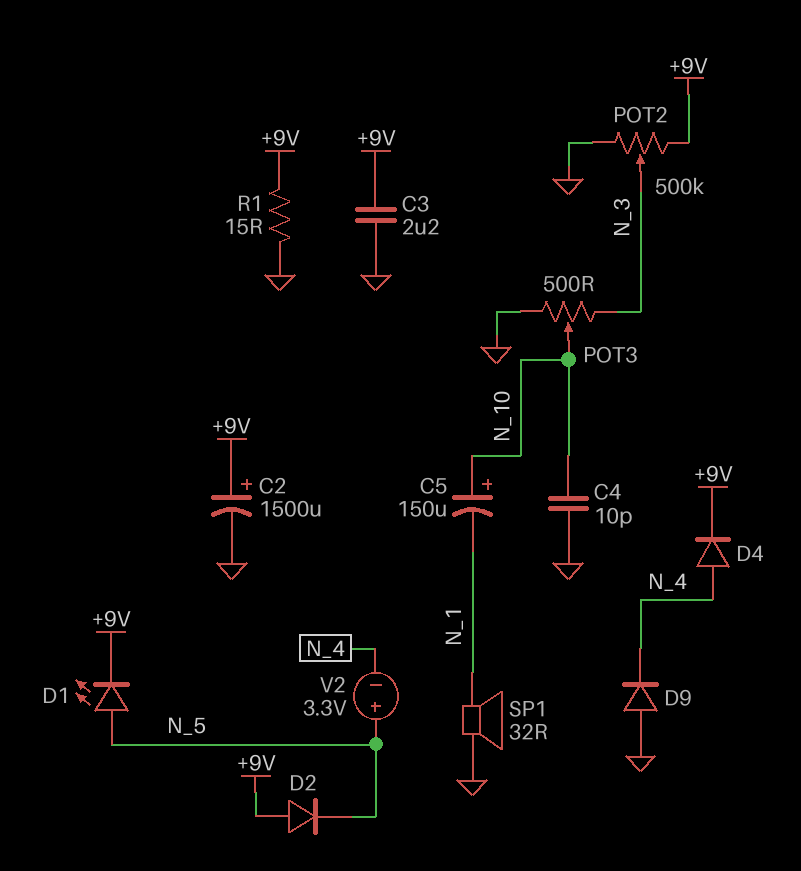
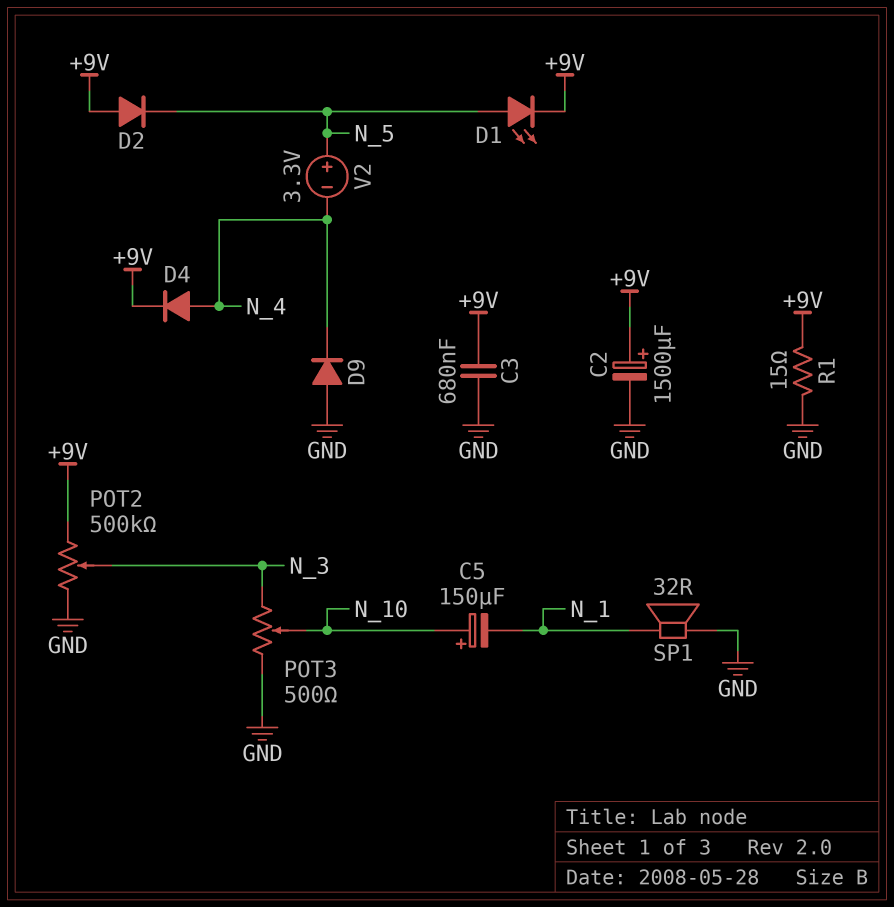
C3: 2.2uF (+9V, GND) -> 680nF (+9V, GND)
C4: 10pF (GND, N_10) -> none

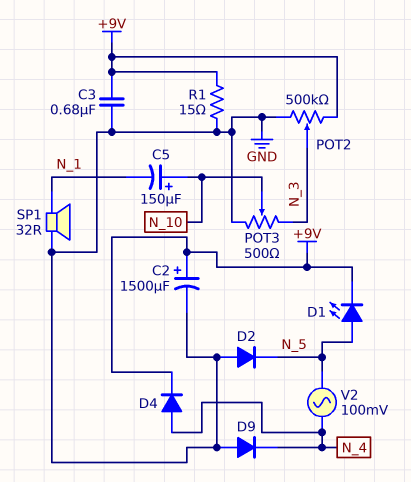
D2: diode (A +9V, K N_5) -> diode (A GND, K N_5)
V2: 3.3V (plus N_5, minus N_4) -> AC 100mV (N_4, N_5)

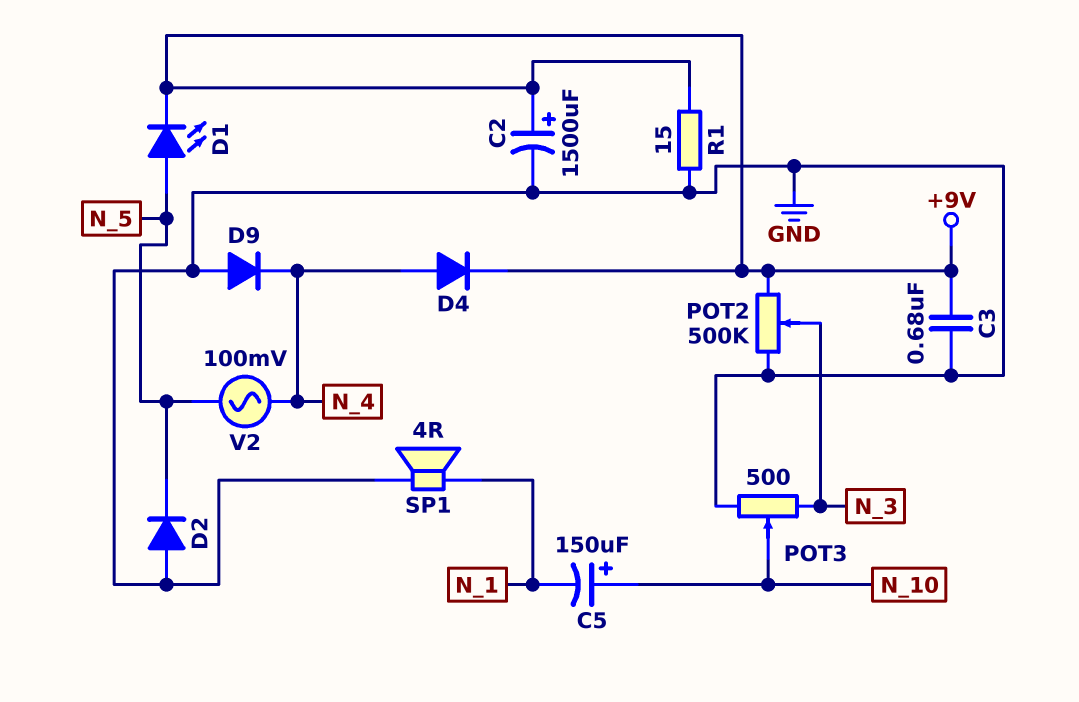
SP1: speaker 32R (GND, N_1) -> speaker 4R (GND, N_1)

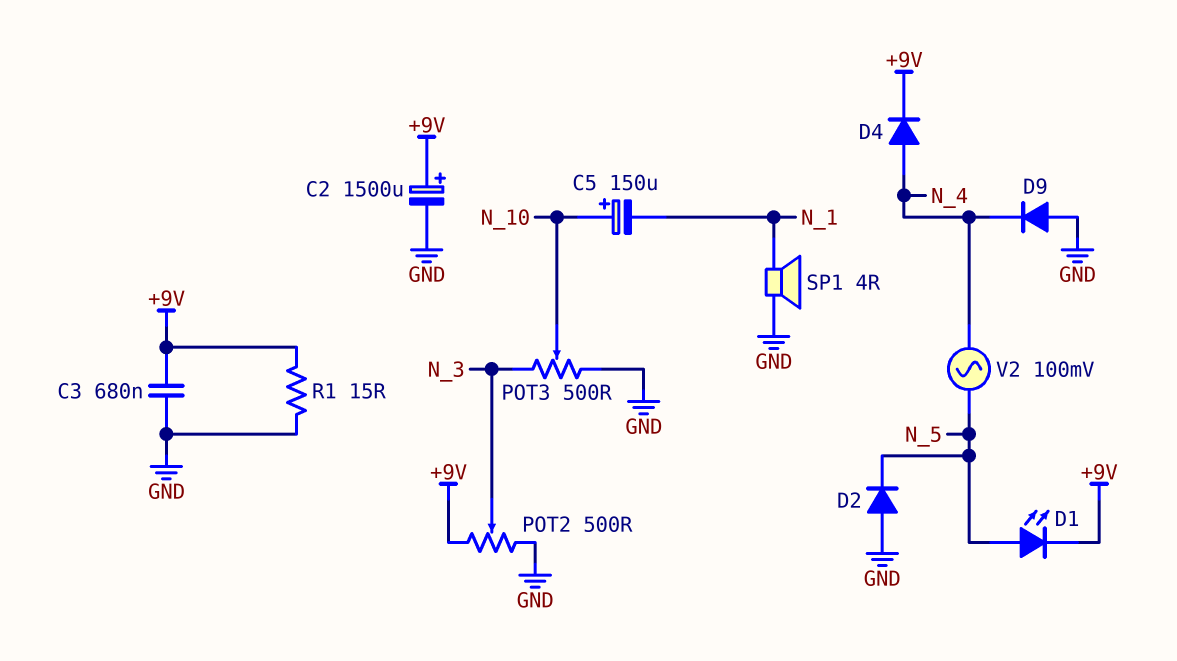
POT2: 500k (+9V, GND, wiper N_3) -> 500 (+9V, GND, wiper N_3)

